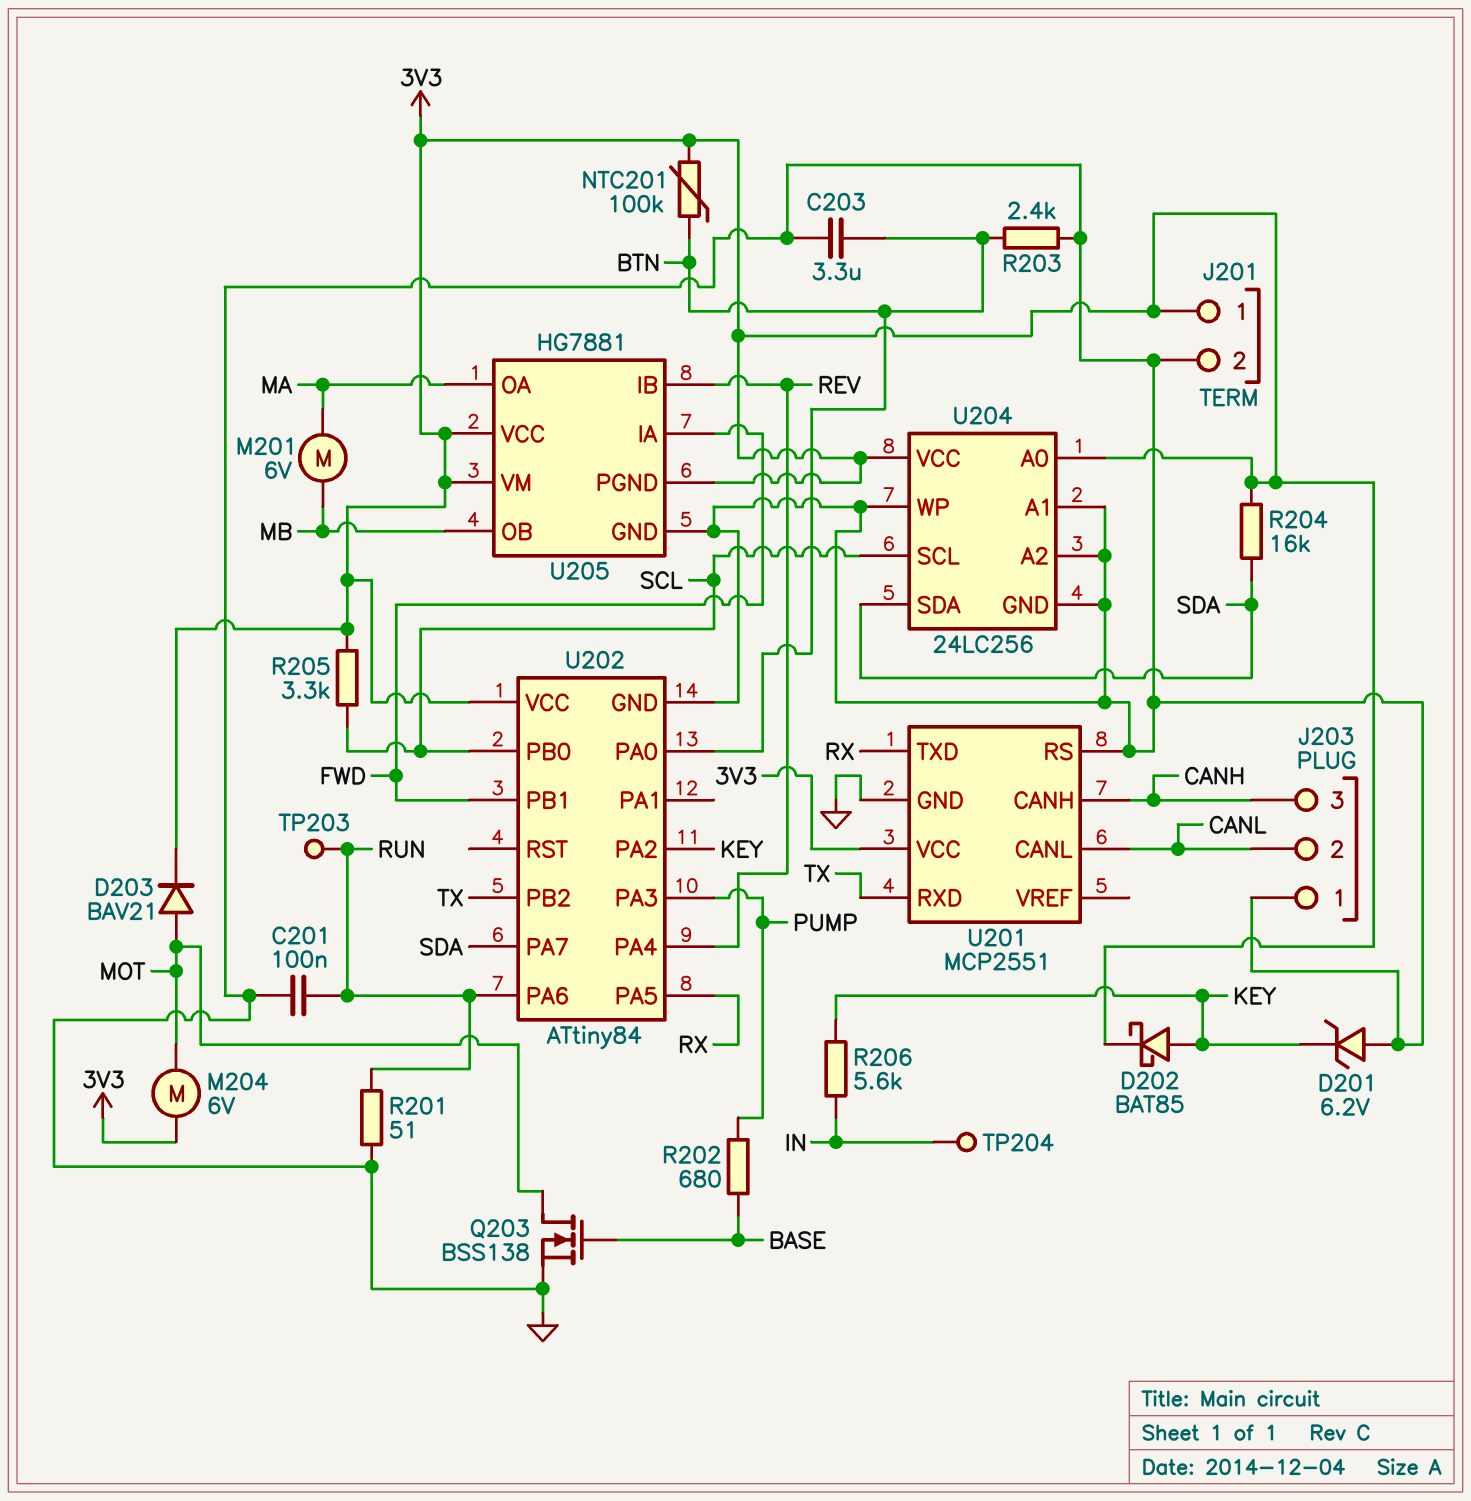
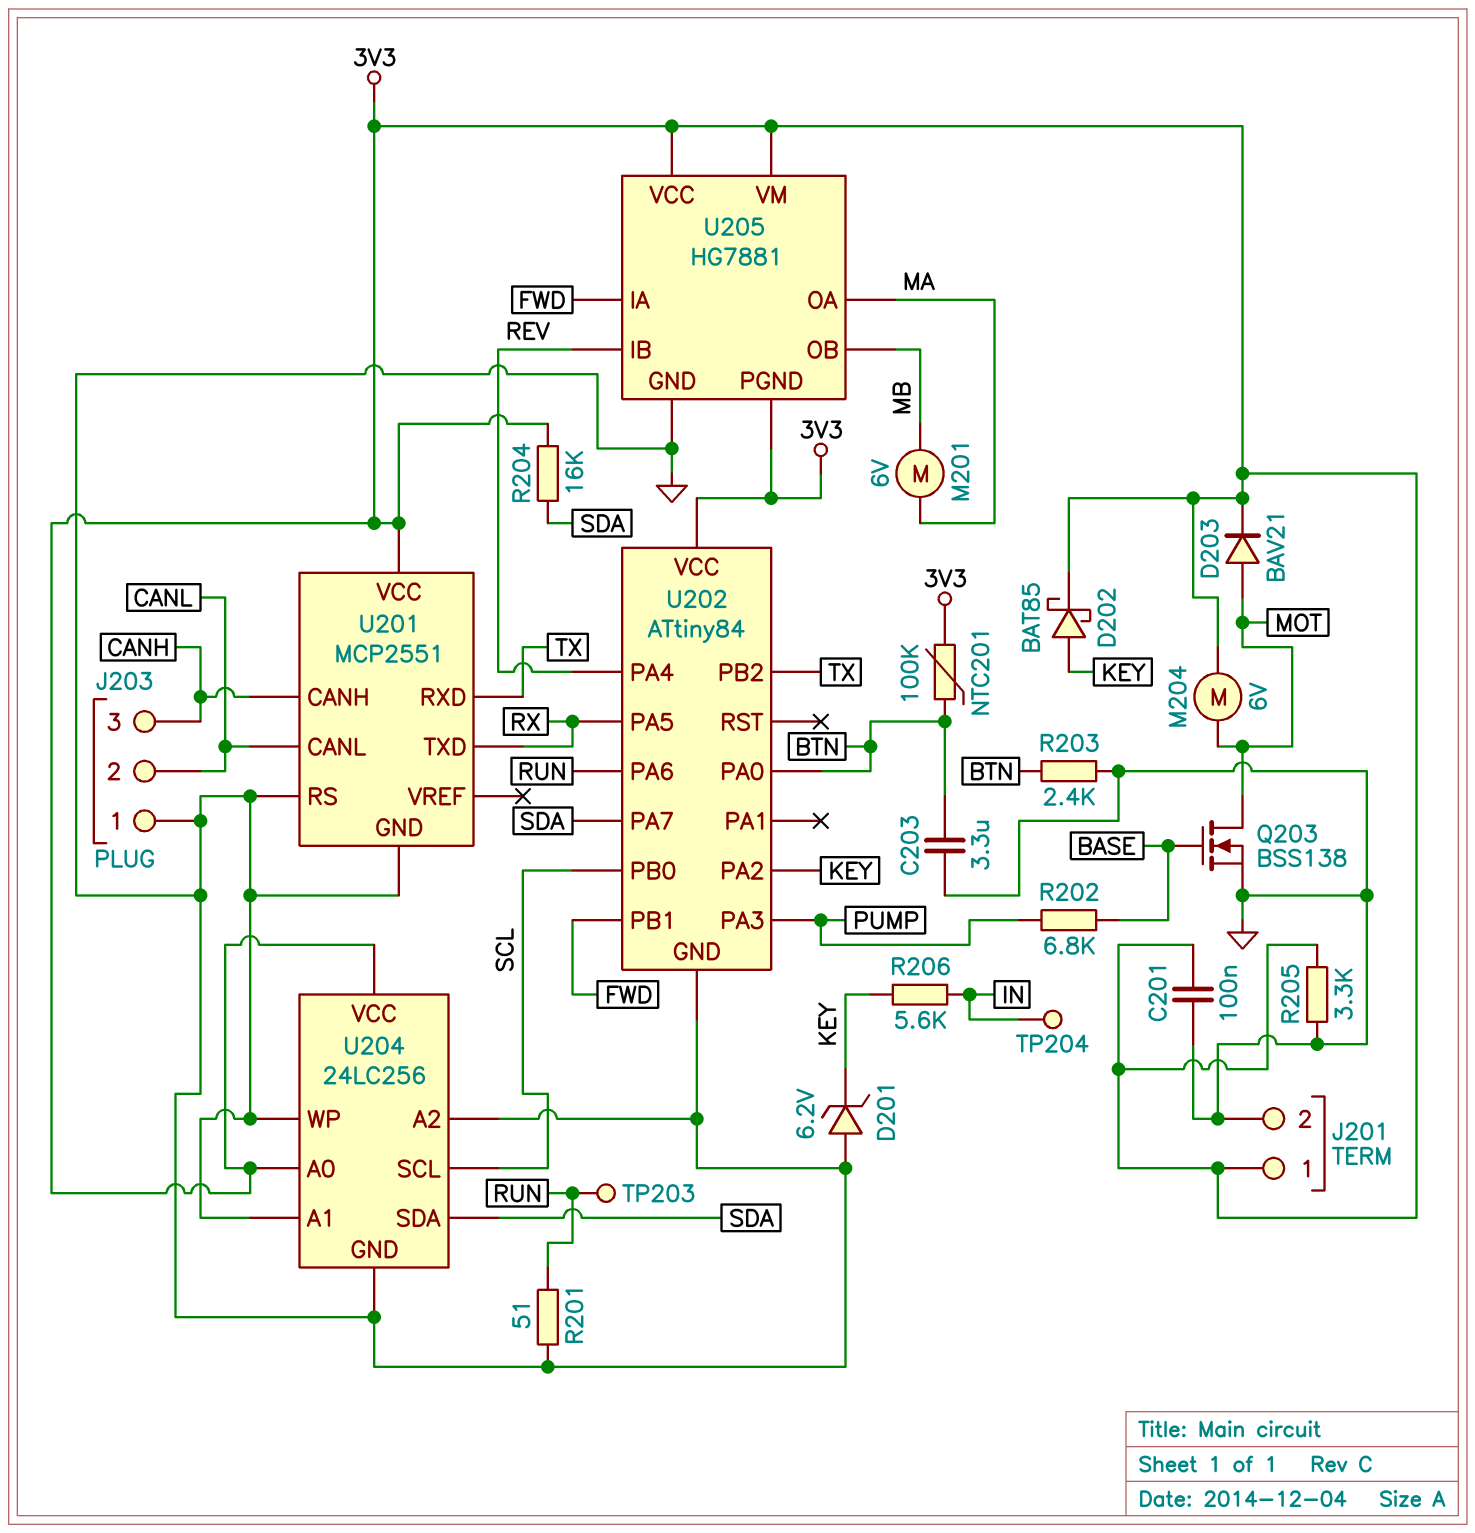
C201: 100nF (GND, RUN) -> 100nF (3V3, GND)
R202: 680 (BASE, PUMP) -> 6.8k (BASE, PUMP)
R205: 3.3k (3V3, SCL) -> 3.3k (3V3, GND)

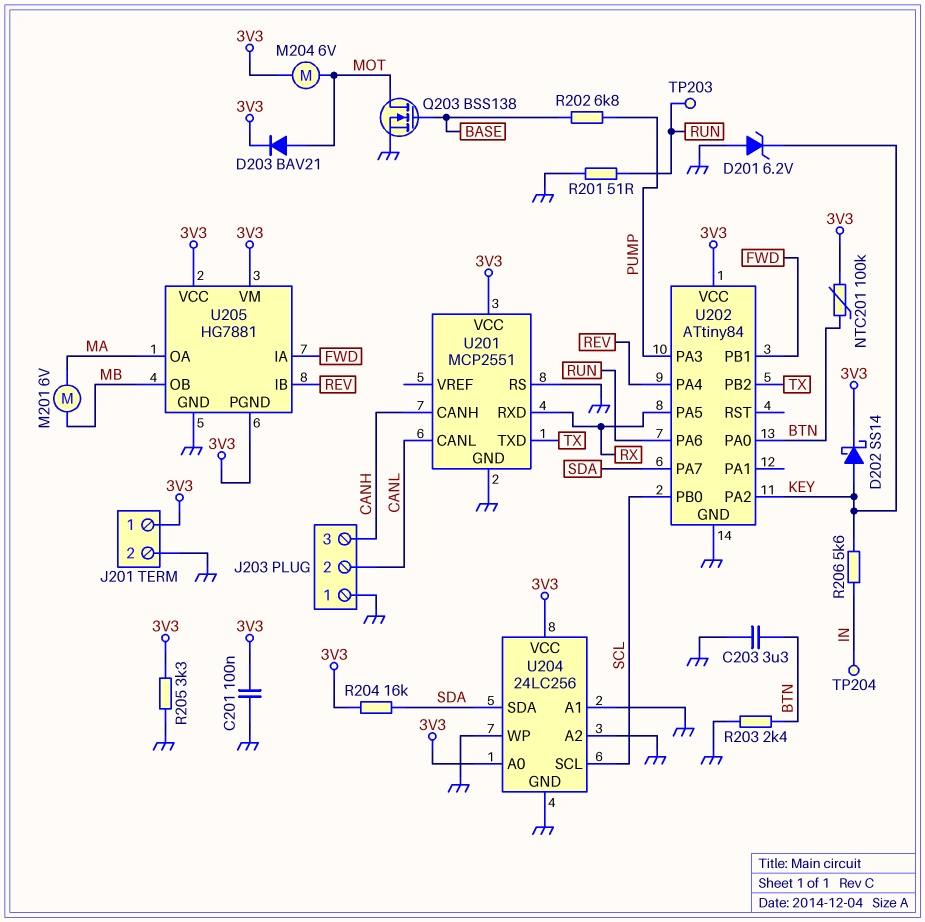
D202: schottky BAT85 (A KEY, K 3V3) -> schottky SS14 (A KEY, K 3V3)
U201 pin RXD: TX -> RX
U201 pin TXD: RX -> TX

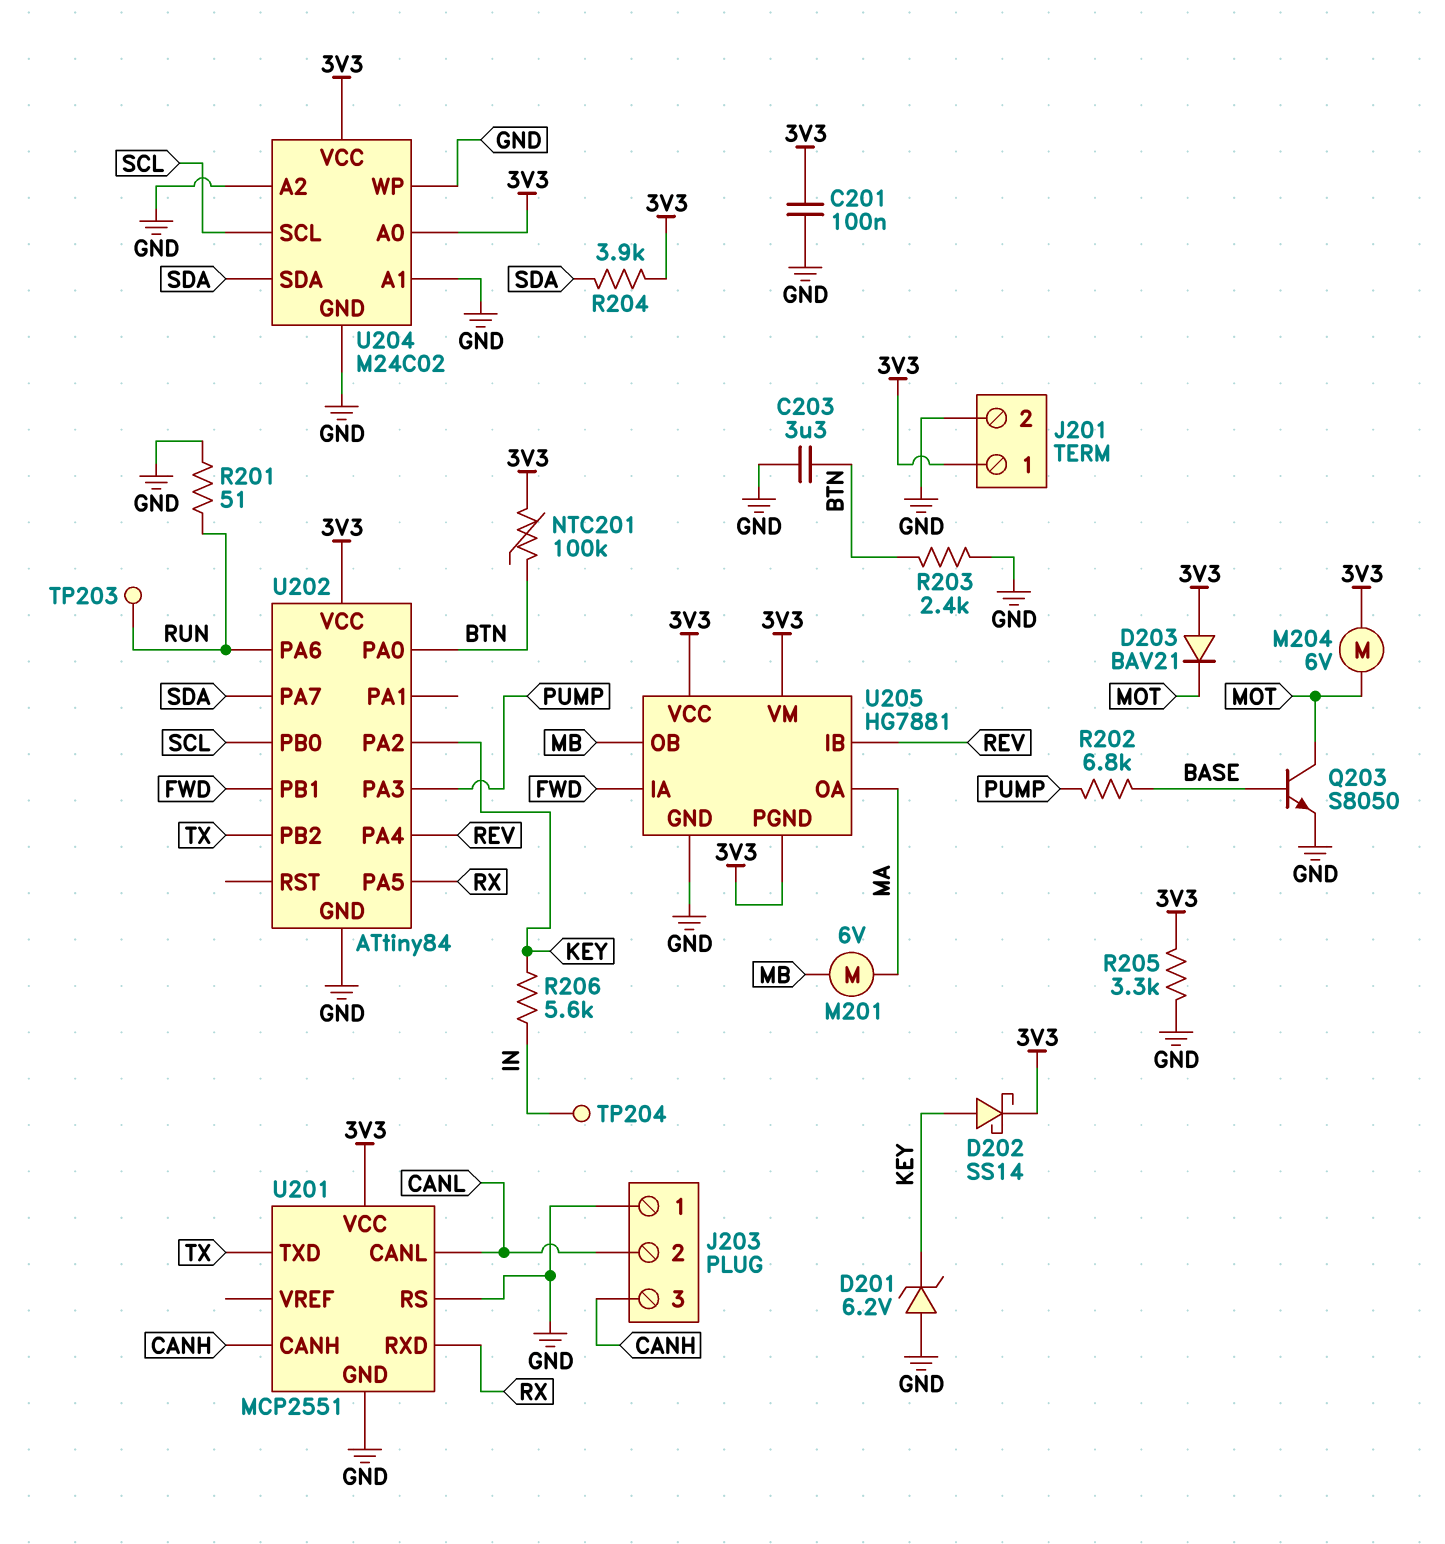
D203: diode BAV21 (A MOT, K 3V3) -> diode BAV21 (A 3V3, K MOT)
Q203: NMOS BSS138 (G BASE, D MOT, S GND) -> NPN S8050 (B BASE, C MOT, E GND)
R204: 16k (3V3, SDA) -> 3.9k (3V3, SDA)
U204: 24LC256 -> M24C02

